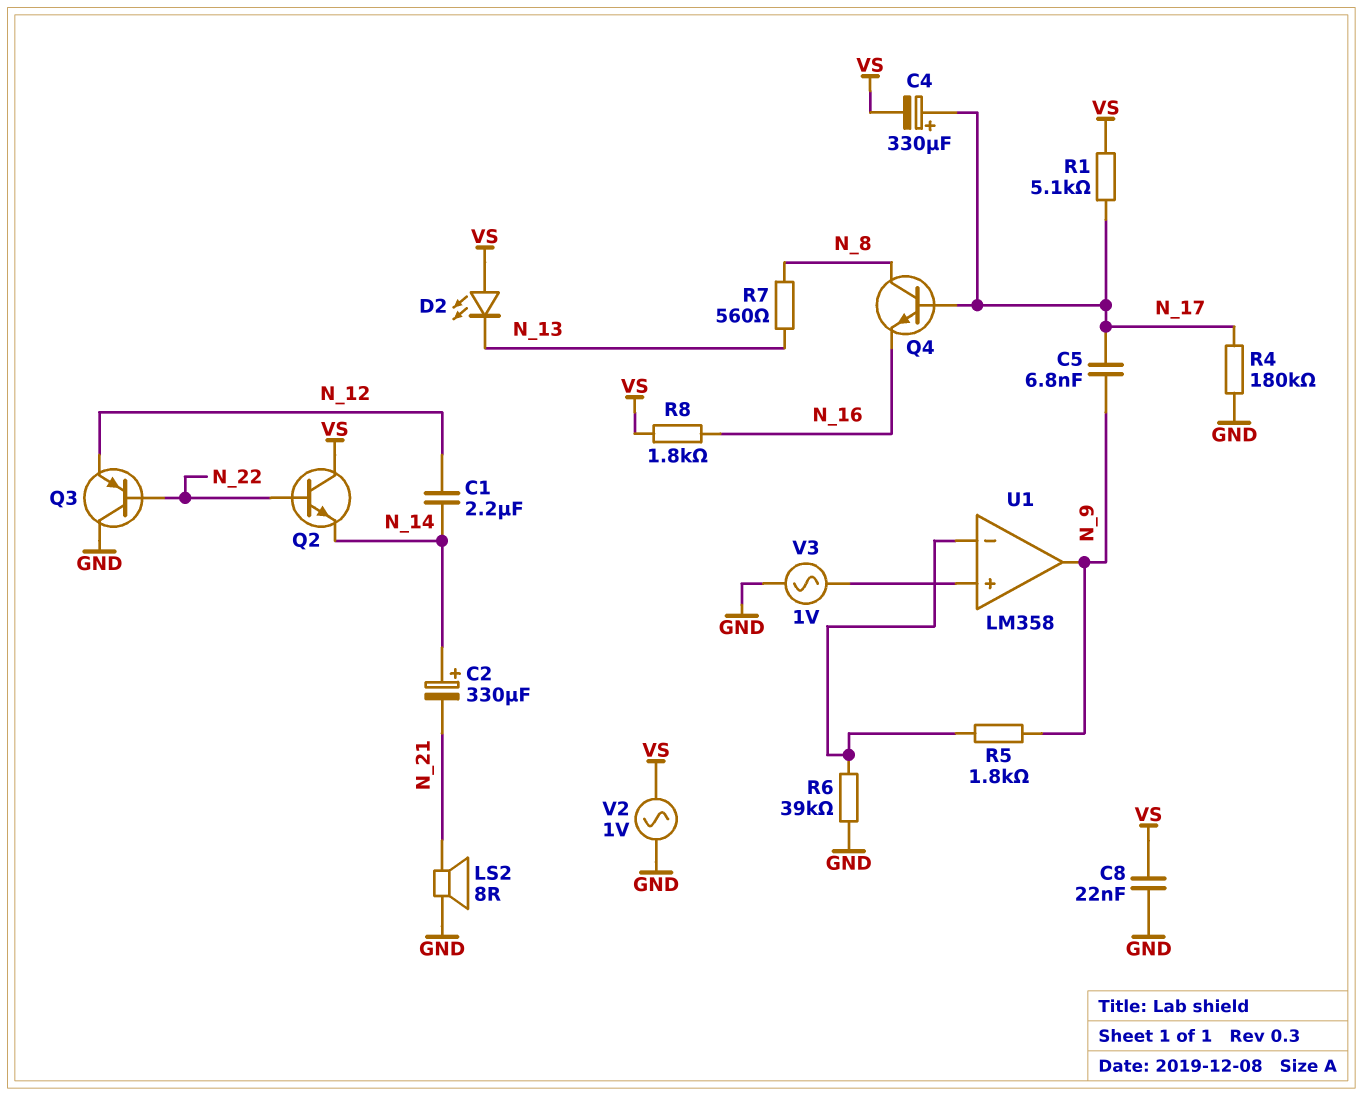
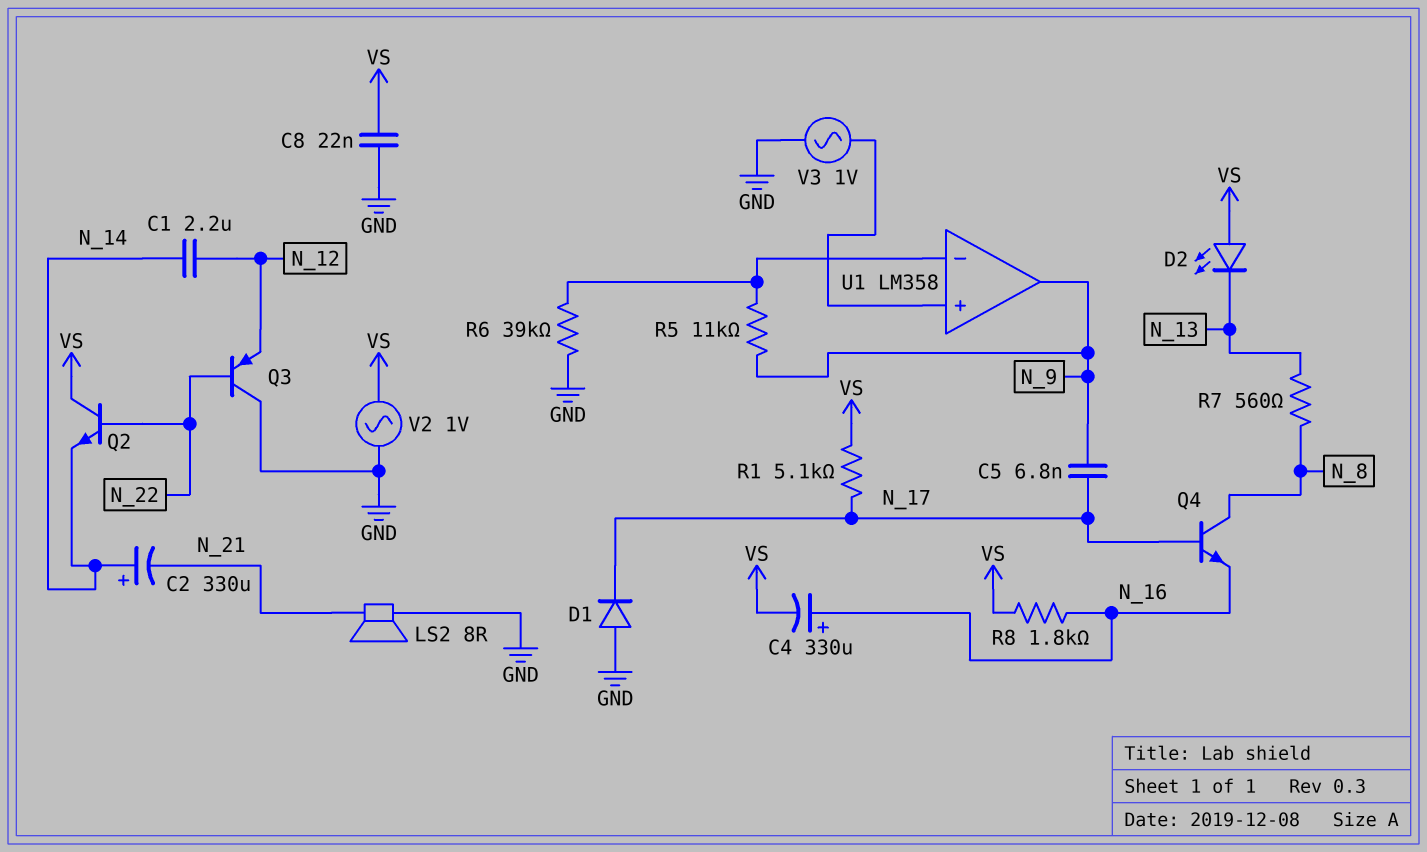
C4: 330uF (plus N_17, minus VS) -> 330uF (plus N_16, minus VS)
D1: none -> diode (A GND, K N_17)
R4: 180k (GND, N_17) -> none
R5: 1.8k (N_9, U1/in-) -> 11k (N_9, U1/in-)

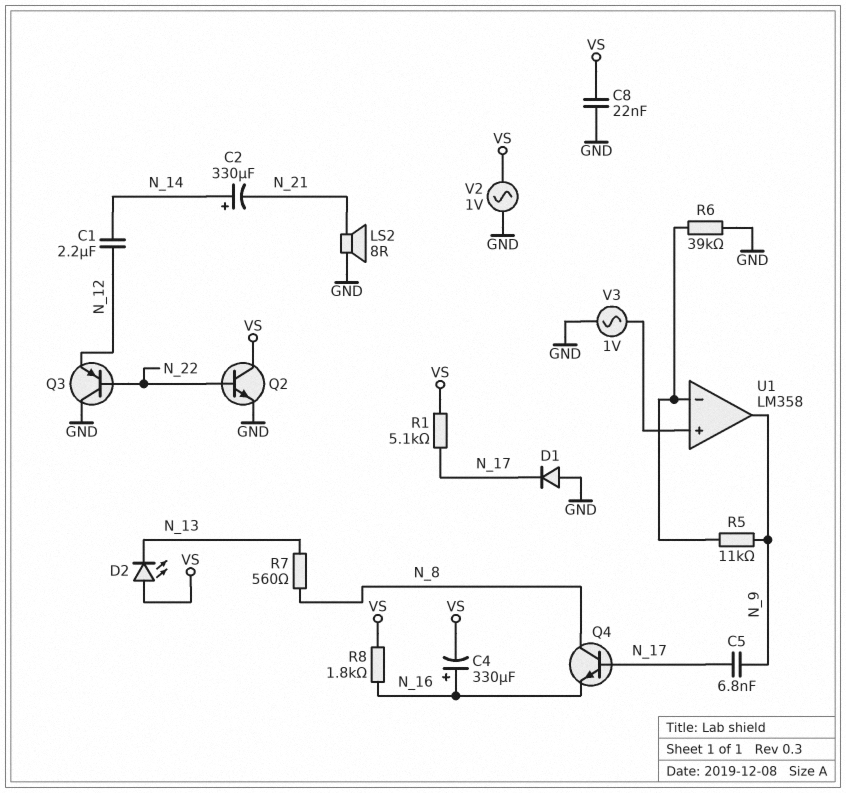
Q2: NPN (B N_22, C VS, E N_14) -> NPN (B N_22, C VS, E GND)

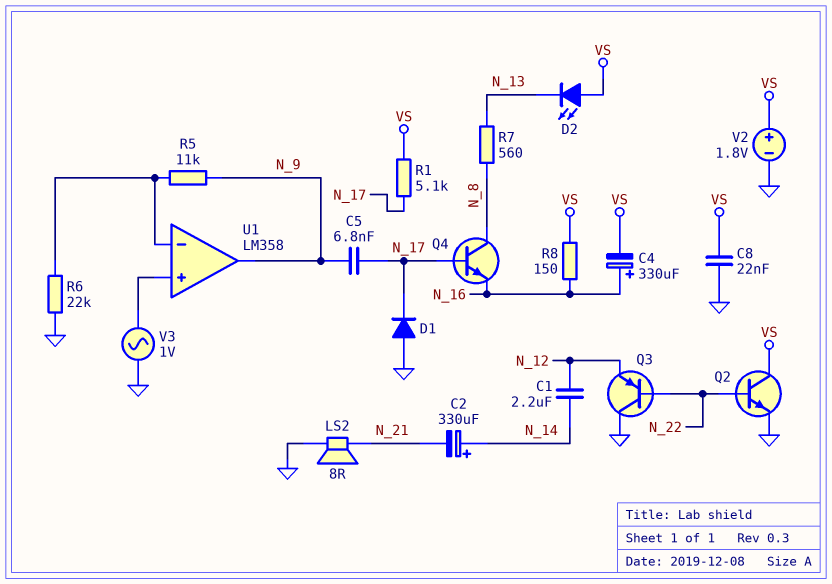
R6: 39k (GND, U1/in-) -> 22k (GND, U1/in-)
R8: 1.8k (N_16, VS) -> 150 (N_16, VS)
V2: AC 1V (GND, VS) -> 1.8V (plus VS, minus GND)

